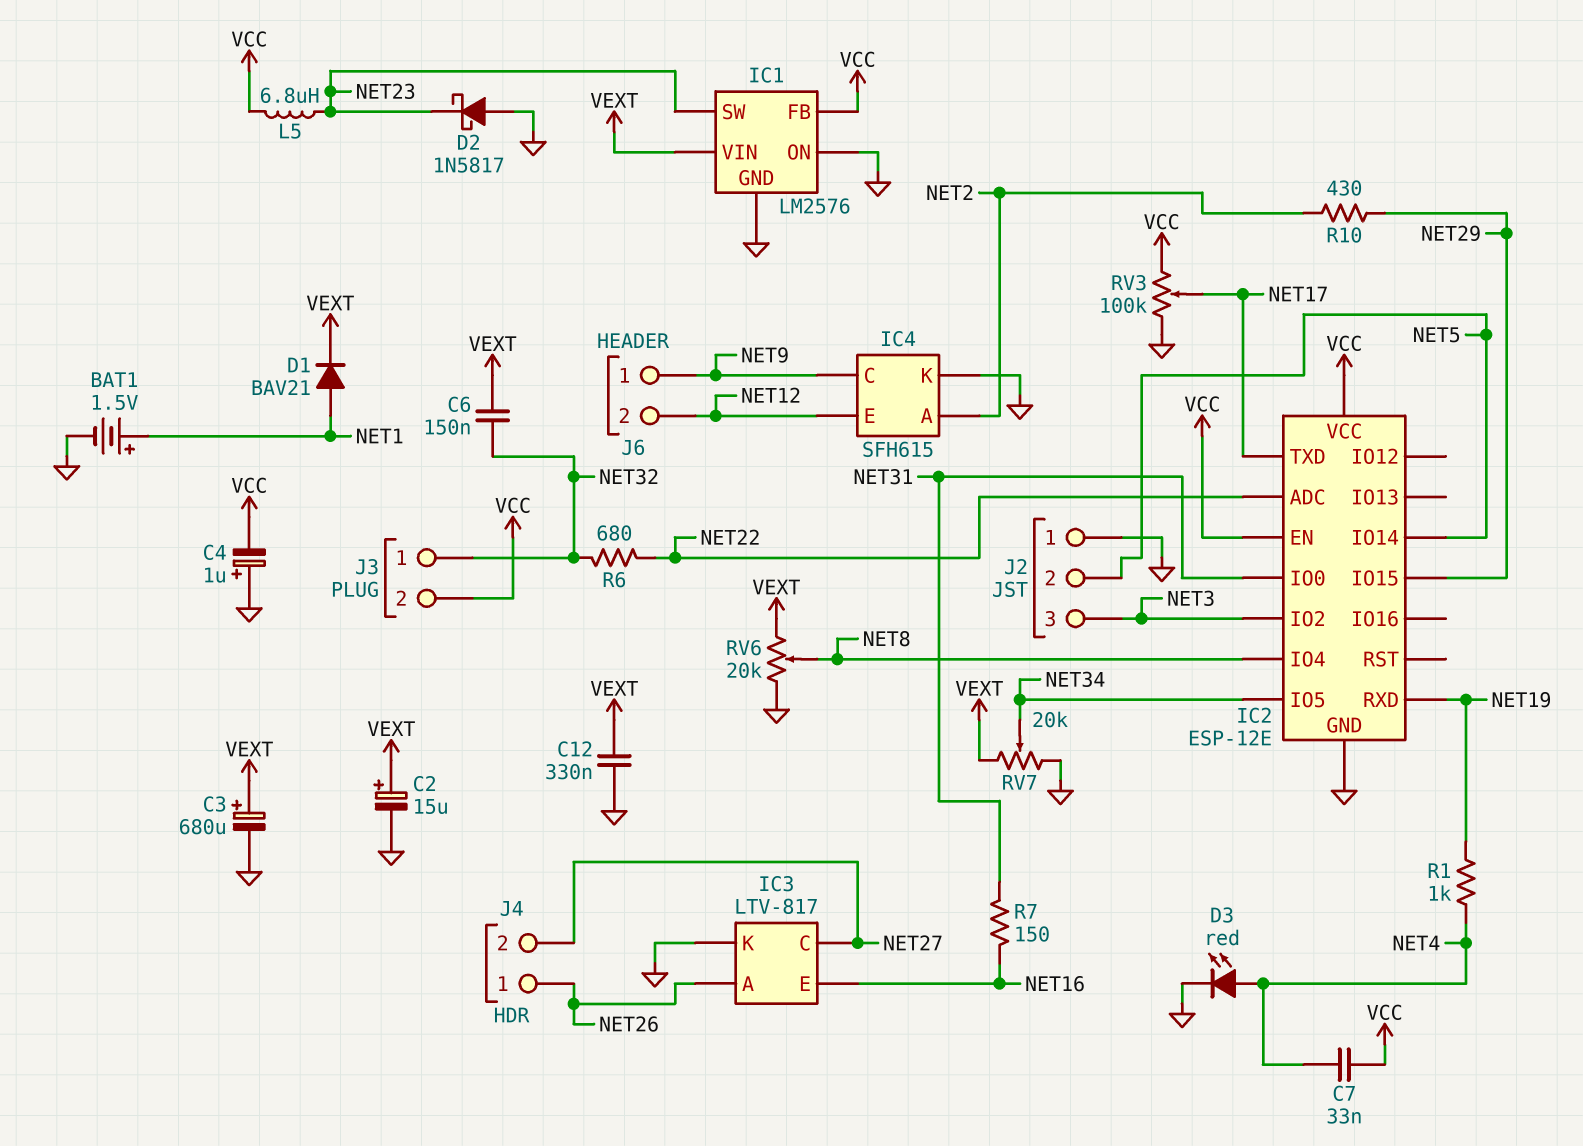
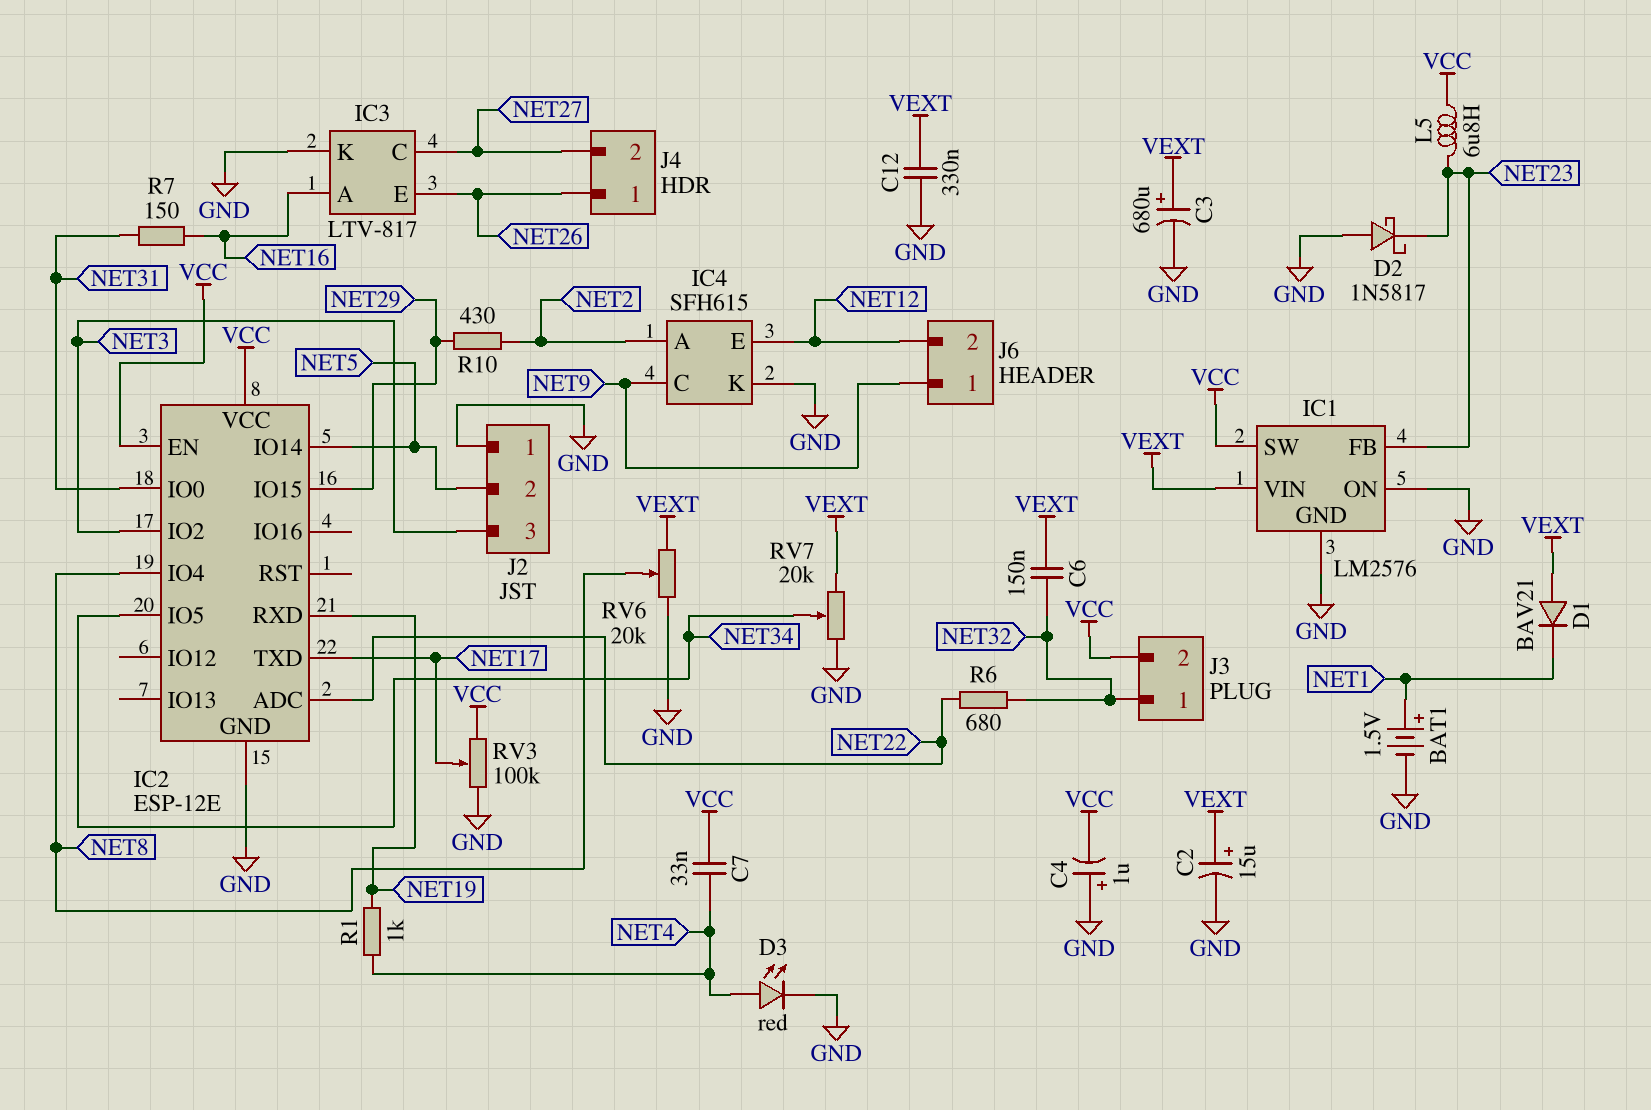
D1: diode BAV21 (A NET1, K VEXT) -> diode BAV21 (A VEXT, K NET1)
IC1 pin FB: VCC -> NET23
IC1 pin SW: NET23 -> VCC
IC3 pin A: NET26 -> NET16
IC3 pin E: NET16 -> NET26

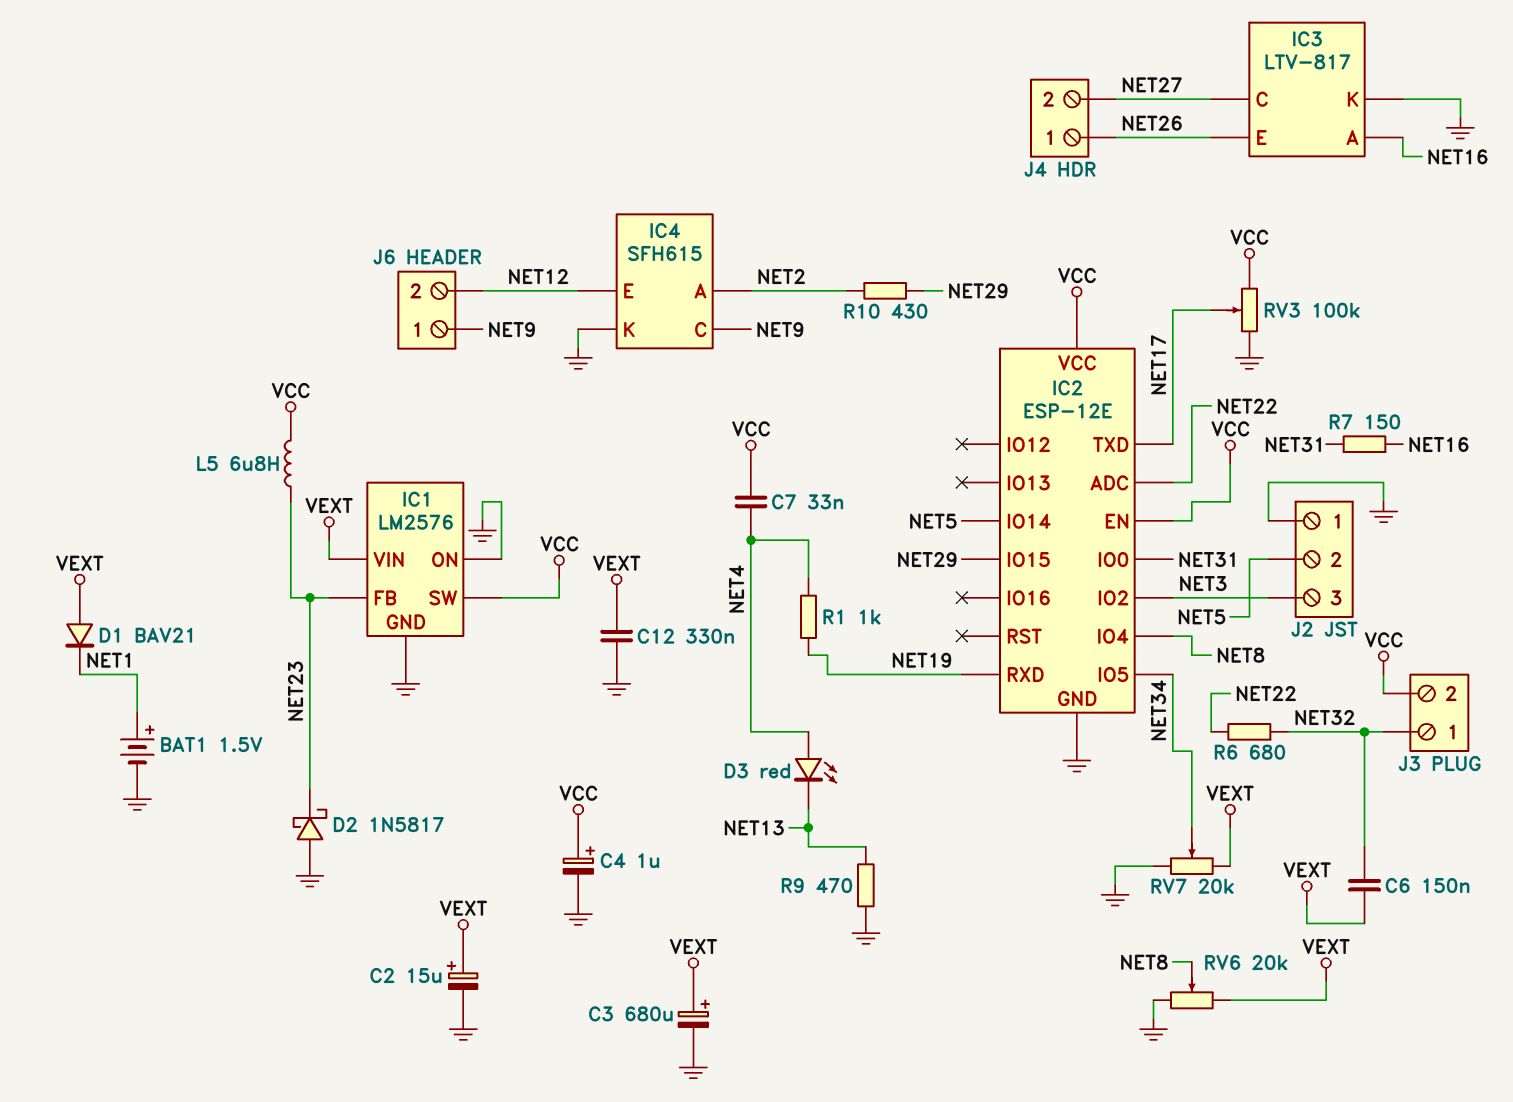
C4: 1uF (plus GND, minus VCC) -> 1uF (plus VCC, minus GND)
D3: LED red (A NET4, K GND) -> LED red (A NET4, K NET13)
R9: none -> 470 (GND, NET13)

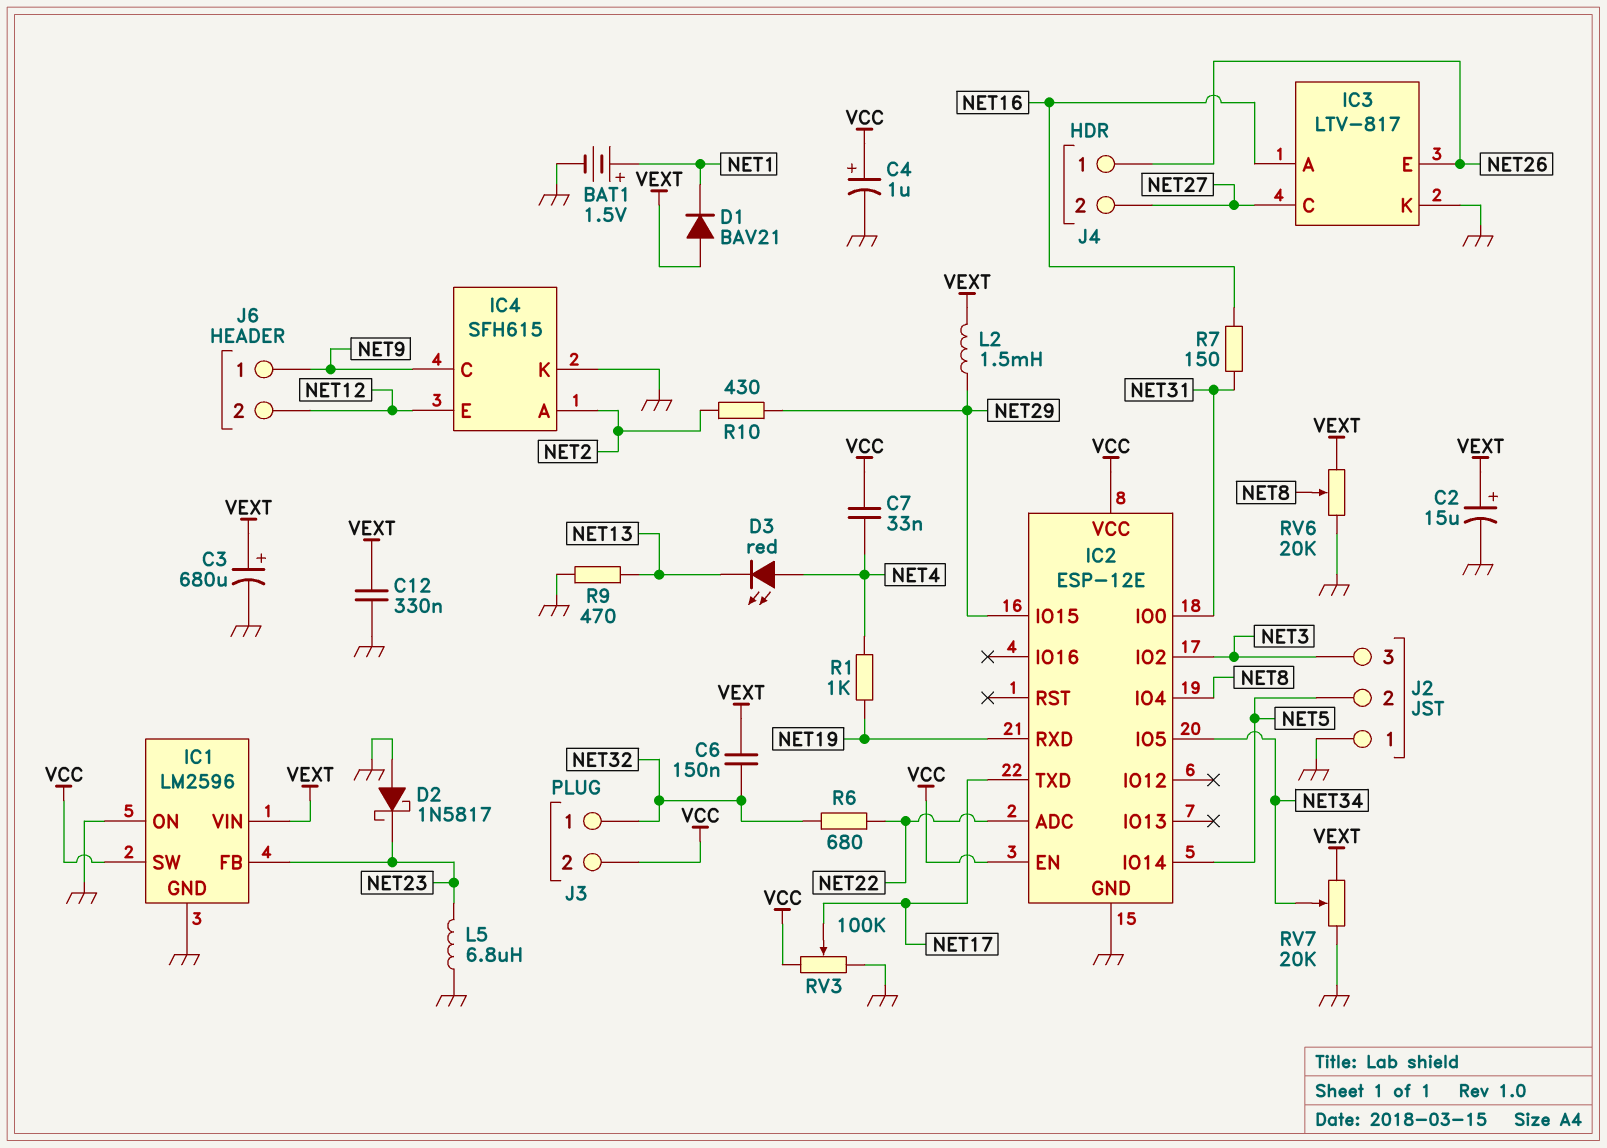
IC1: LM2576 -> LM2596
L2: none -> 1.5mH (NET29, VEXT)
L5: 6.8uH (NET23, VCC) -> 6.8uH (GND, NET23)

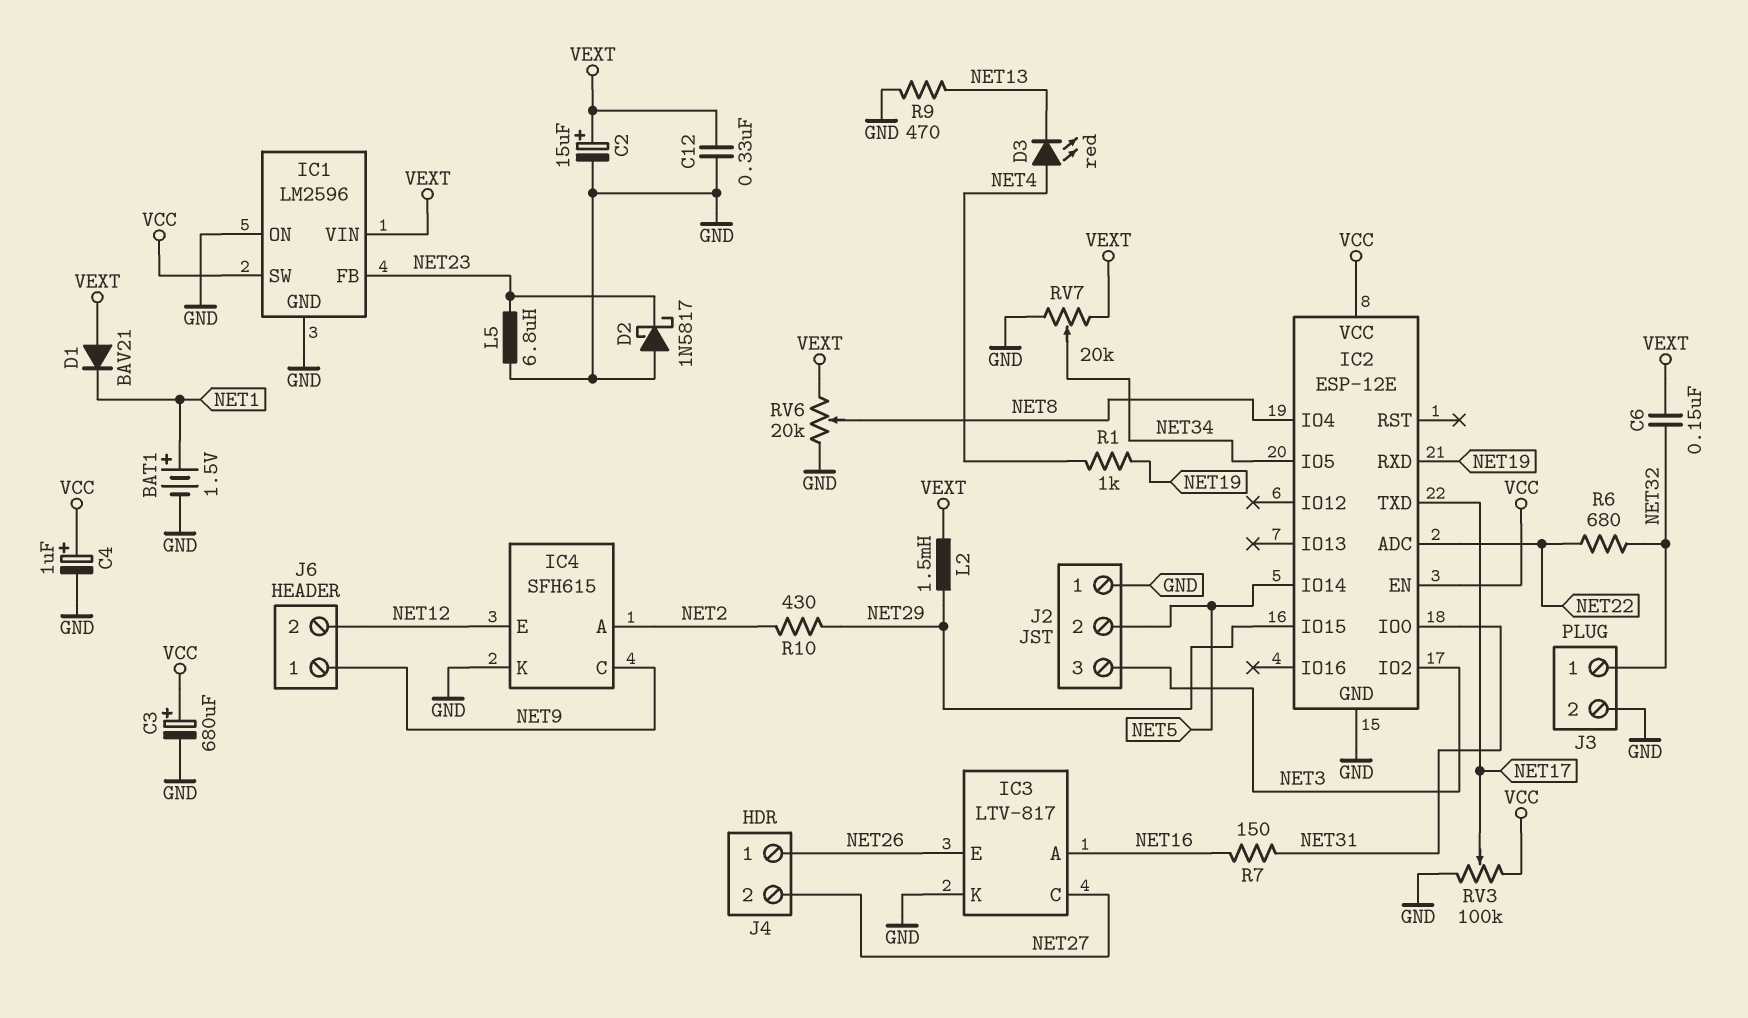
C3: 680uF (plus VEXT, minus GND) -> 680uF (plus VCC, minus GND)
C7: 33nF (NET4, VCC) -> none
J3 pin 2: VCC -> GND

